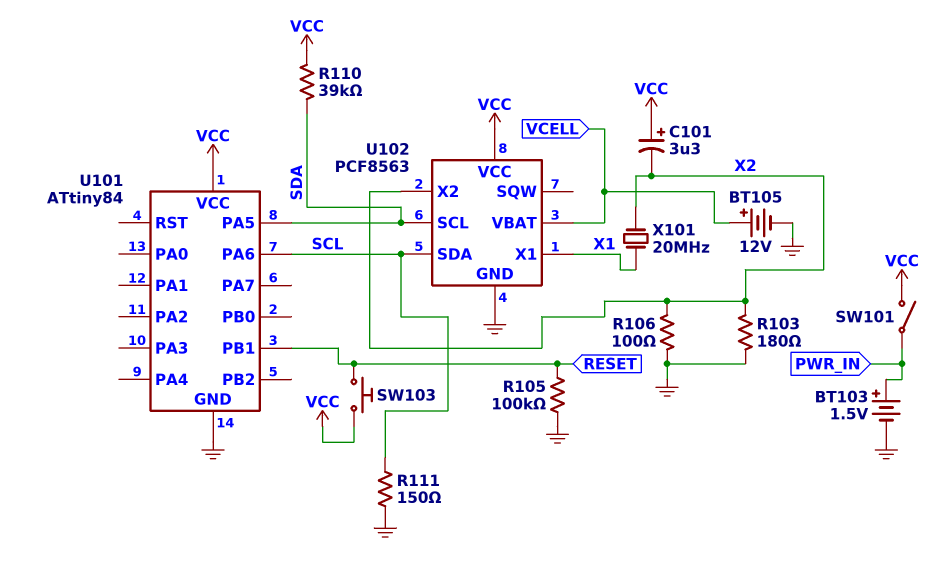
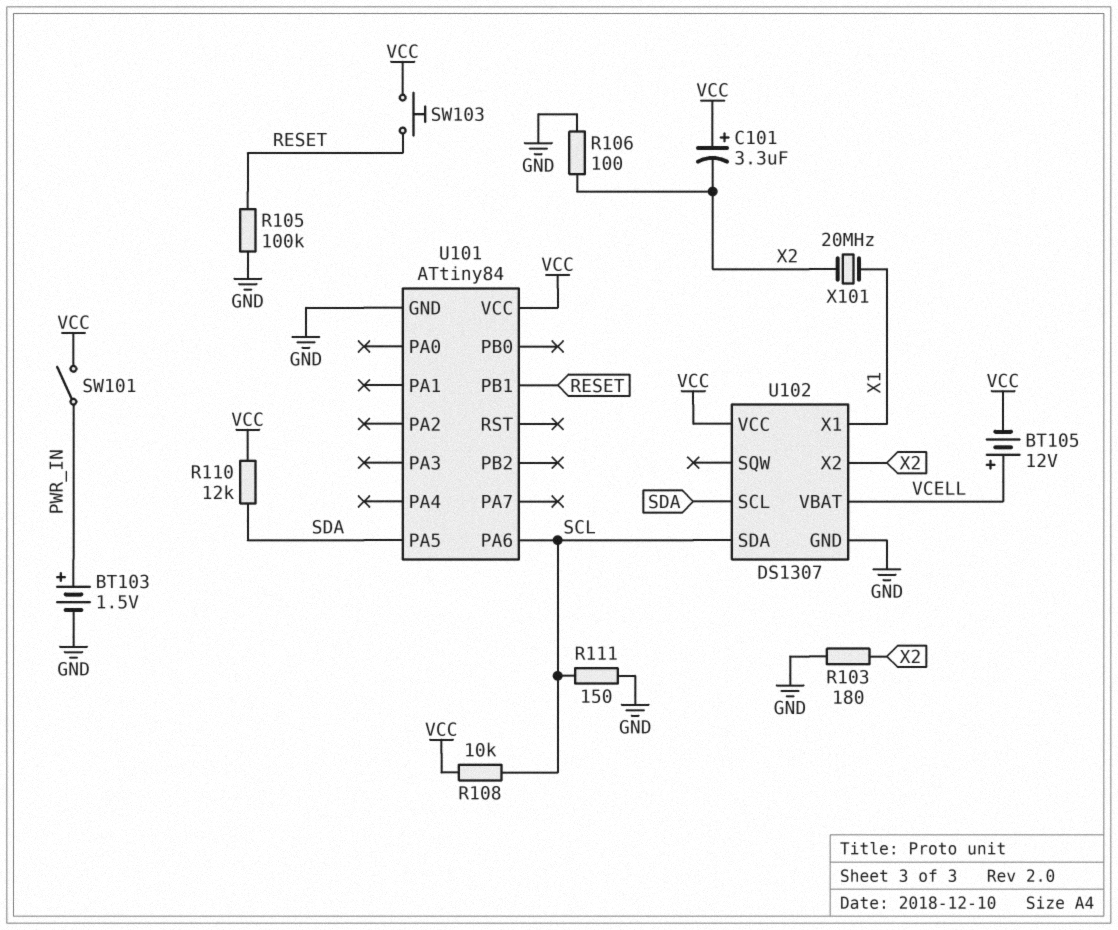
BT105: 12V (plus VCELL, minus GND) -> 12V (plus VCELL, minus VCC)
R108: none -> 10k (SCL, VCC)
R110: 39k (SDA, VCC) -> 12k (SDA, VCC)
U102: PCF8563 -> DS1307

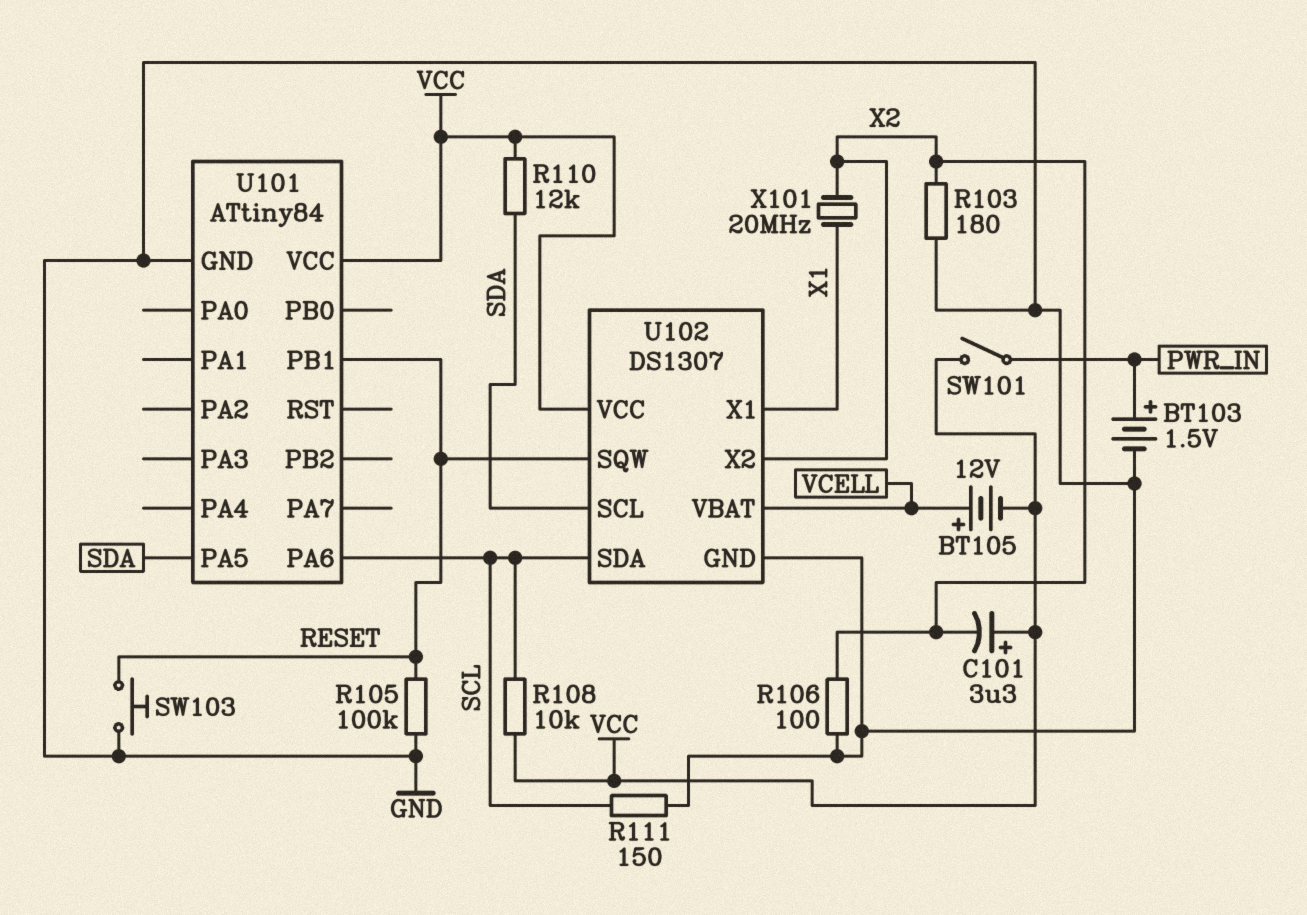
SW103: button (RESET, VCC) -> button (GND, RESET)
U102 pin SQW: none -> RESET

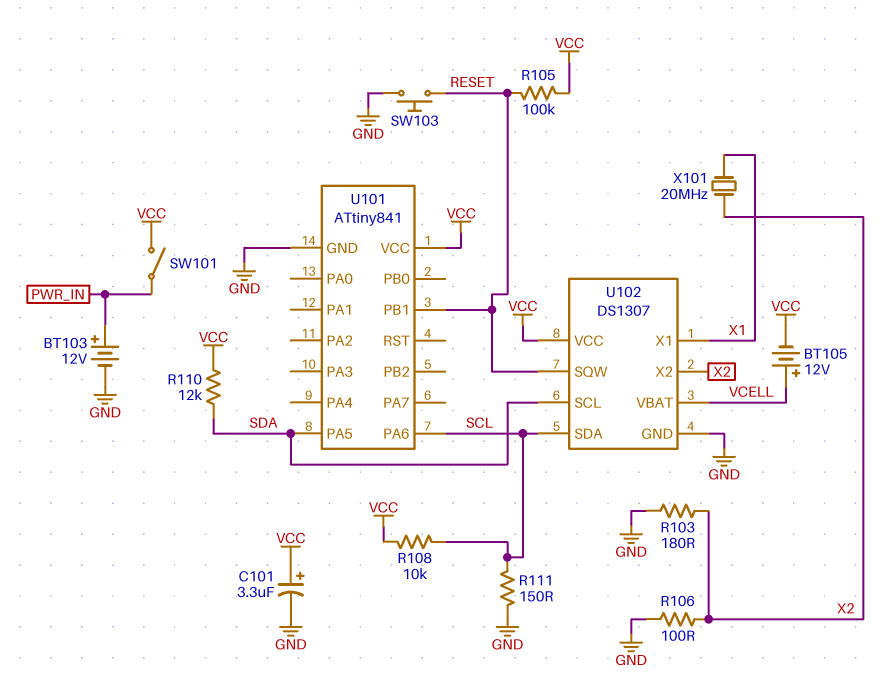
BT103: 1.5V (plus PWR_IN, minus GND) -> 12V (plus PWR_IN, minus GND)
C101: 3.3uF (plus VCC, minus X2) -> 3.3uF (plus VCC, minus GND)
R105: 100k (GND, RESET) -> 100k (RESET, VCC)
U101: ATtiny84 -> ATtiny841

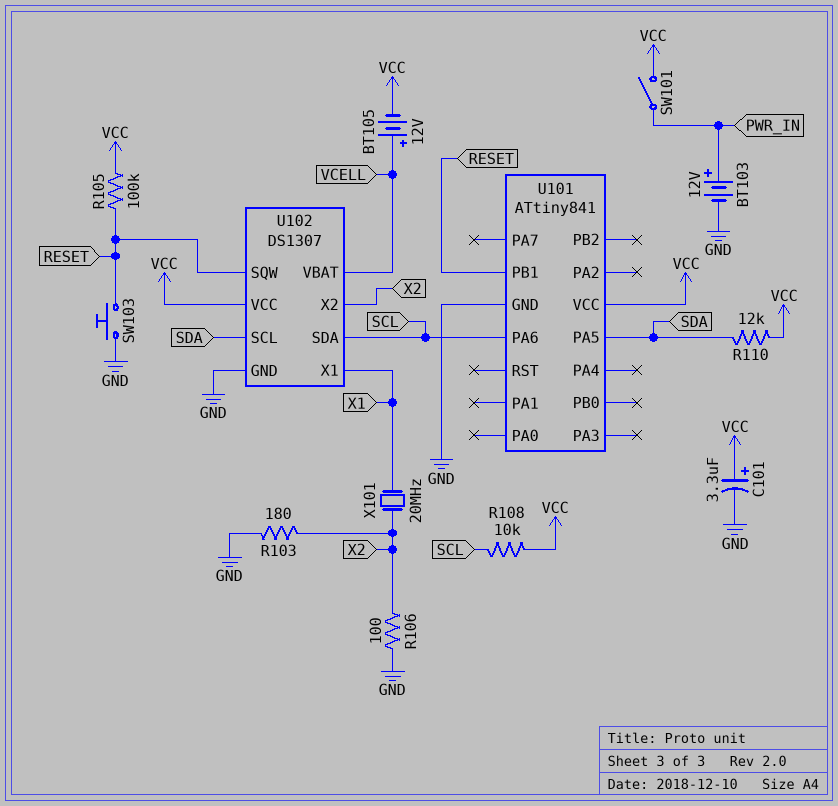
R111: 150 (GND, SCL) -> none

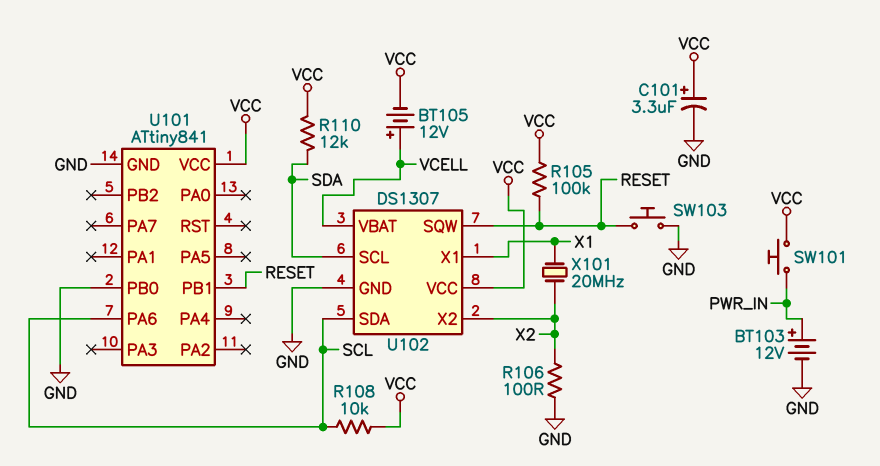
R103: 180 (GND, X2) -> none
SW101: switch (PWR_IN, VCC) -> button (PWR_IN, VCC)
U101 pin PA5: SDA -> none
U101 pin PB0: none -> GND

